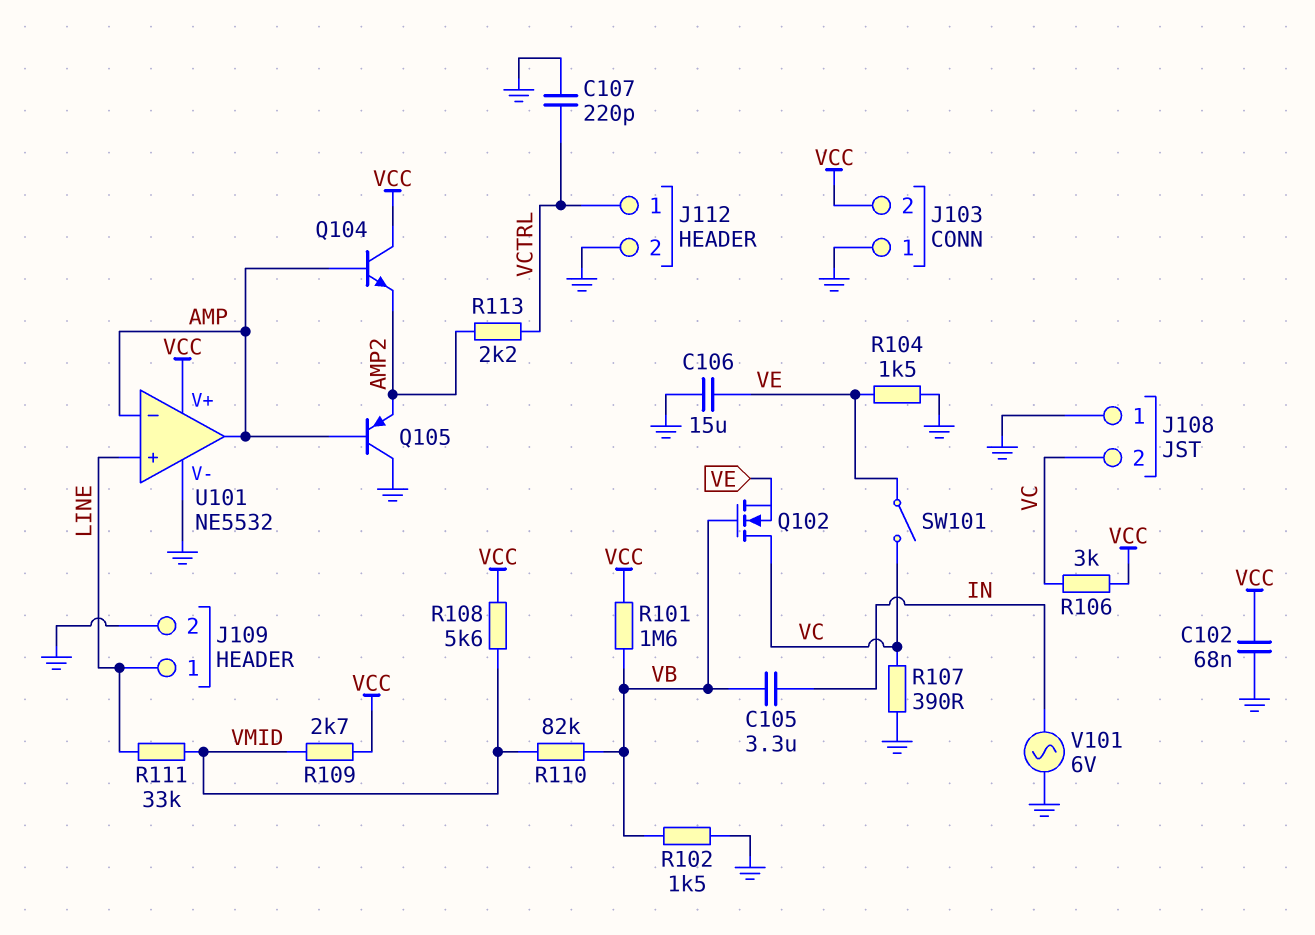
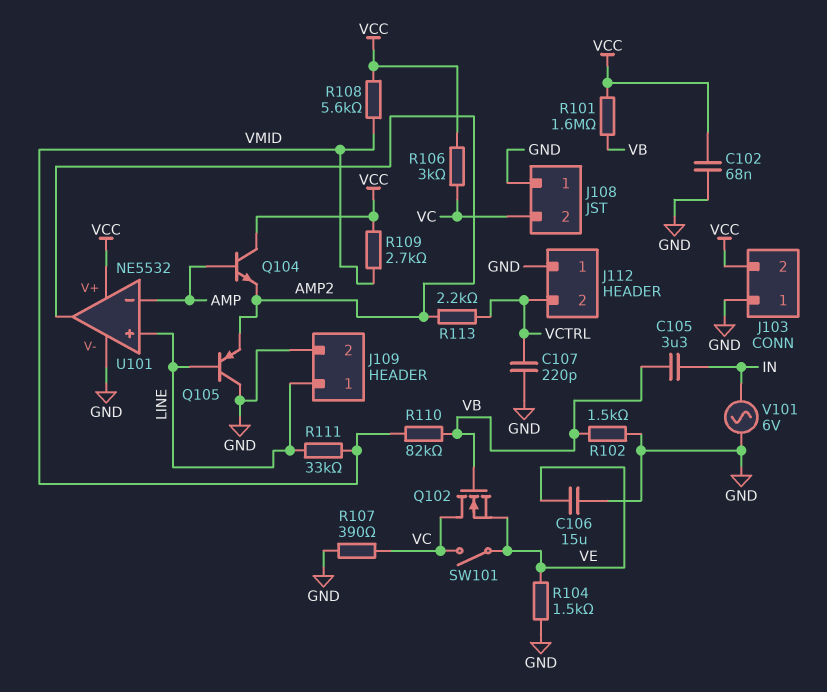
J112 pin 1: VCTRL -> GND
J112 pin 2: GND -> VCTRL
Q105: PNP (B AMP, C GND, E AMP2) -> PNP (B LINE, C GND, E AMP2)
U101 pin out: AMP -> AMP2

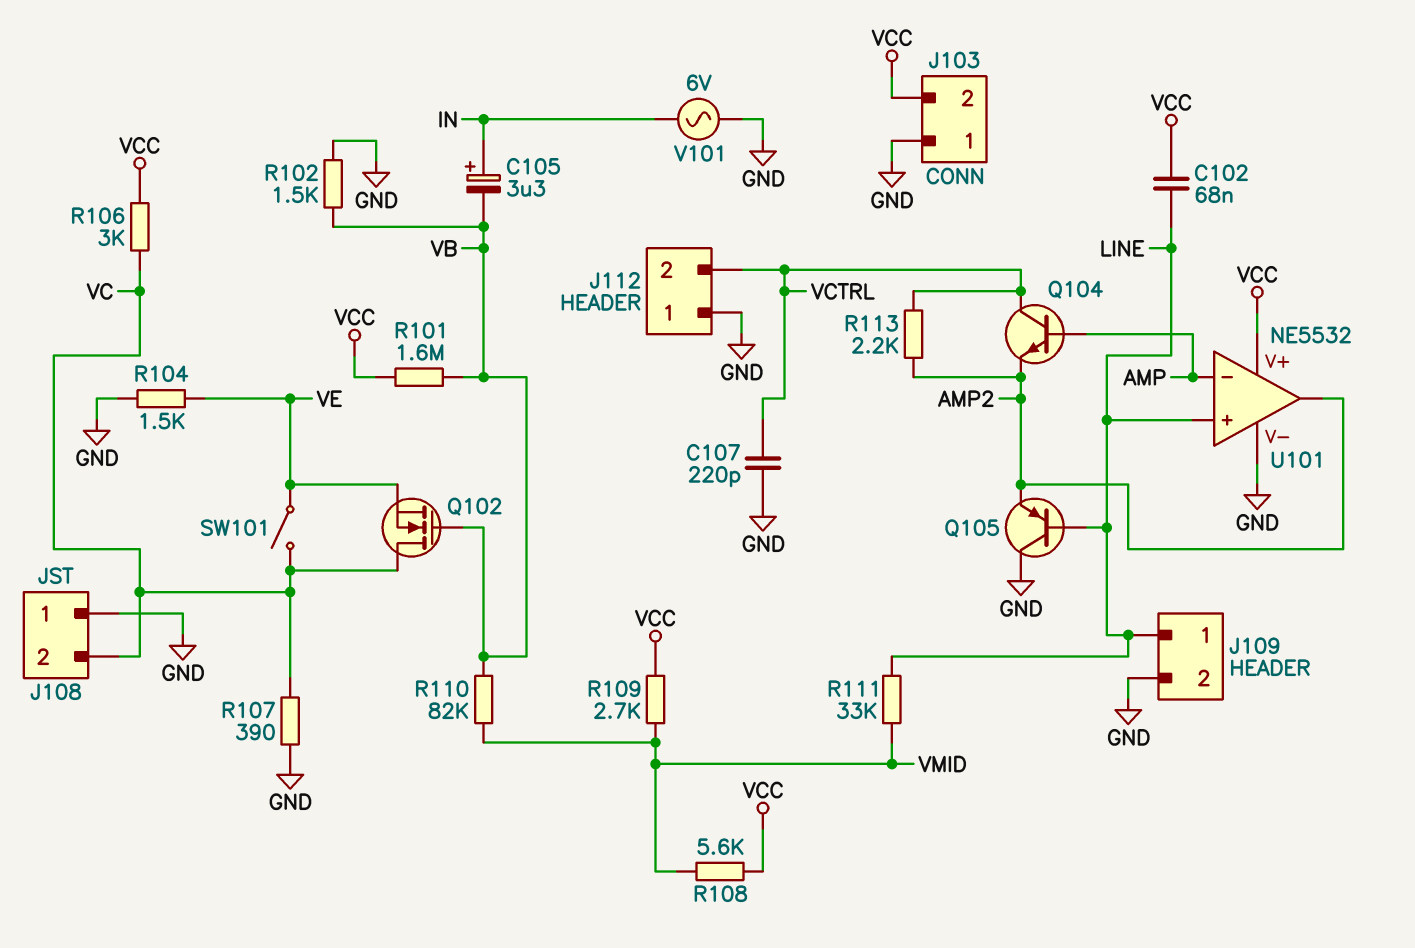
C102: 68nF (GND, VCC) -> 68nF (LINE, VCC)
C105: 3.3uF (IN, VB) -> 3.3uF (plus IN, minus VB)
C106: 15uF (GND, VE) -> none
Q104: NPN (B AMP, C VCC, E AMP2) -> NPN (B AMP, C VCTRL, E AMP2)

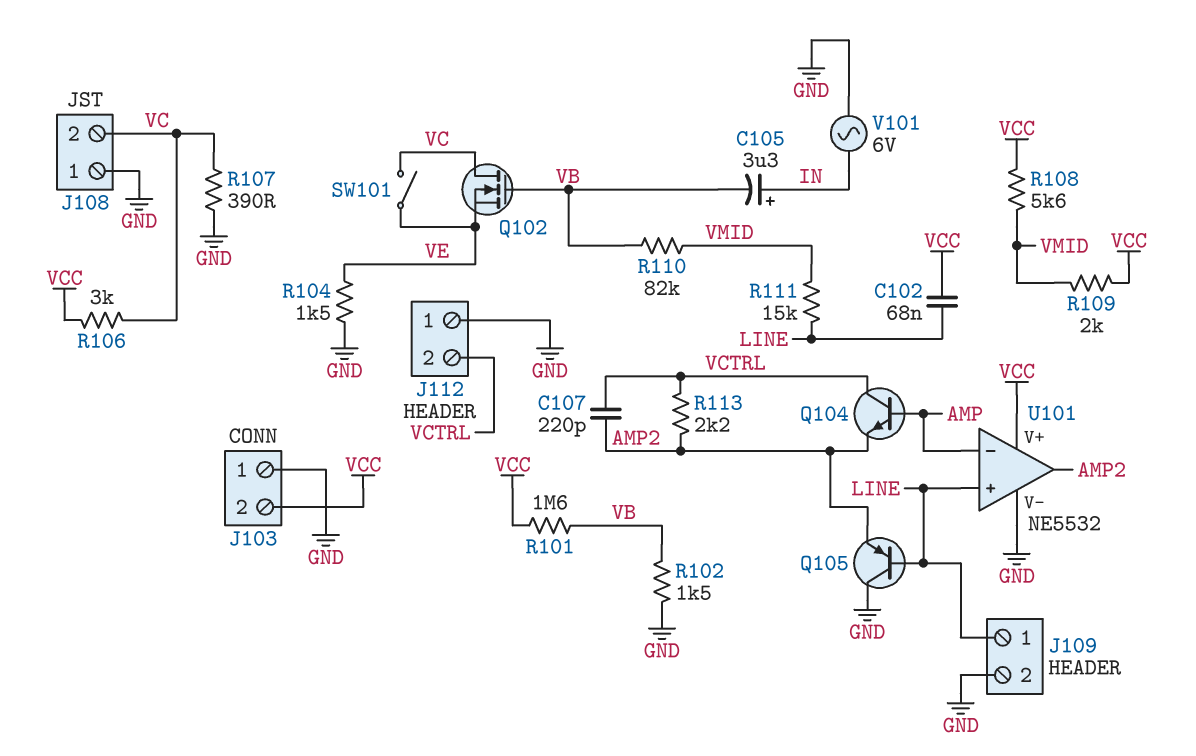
C107: 220pF (GND, VCTRL) -> 220pF (AMP2, VCTRL)
R109: 2.7k (VCC, VMID) -> 2k (VCC, VMID)
R111: 33k (LINE, VMID) -> 15k (LINE, VMID)

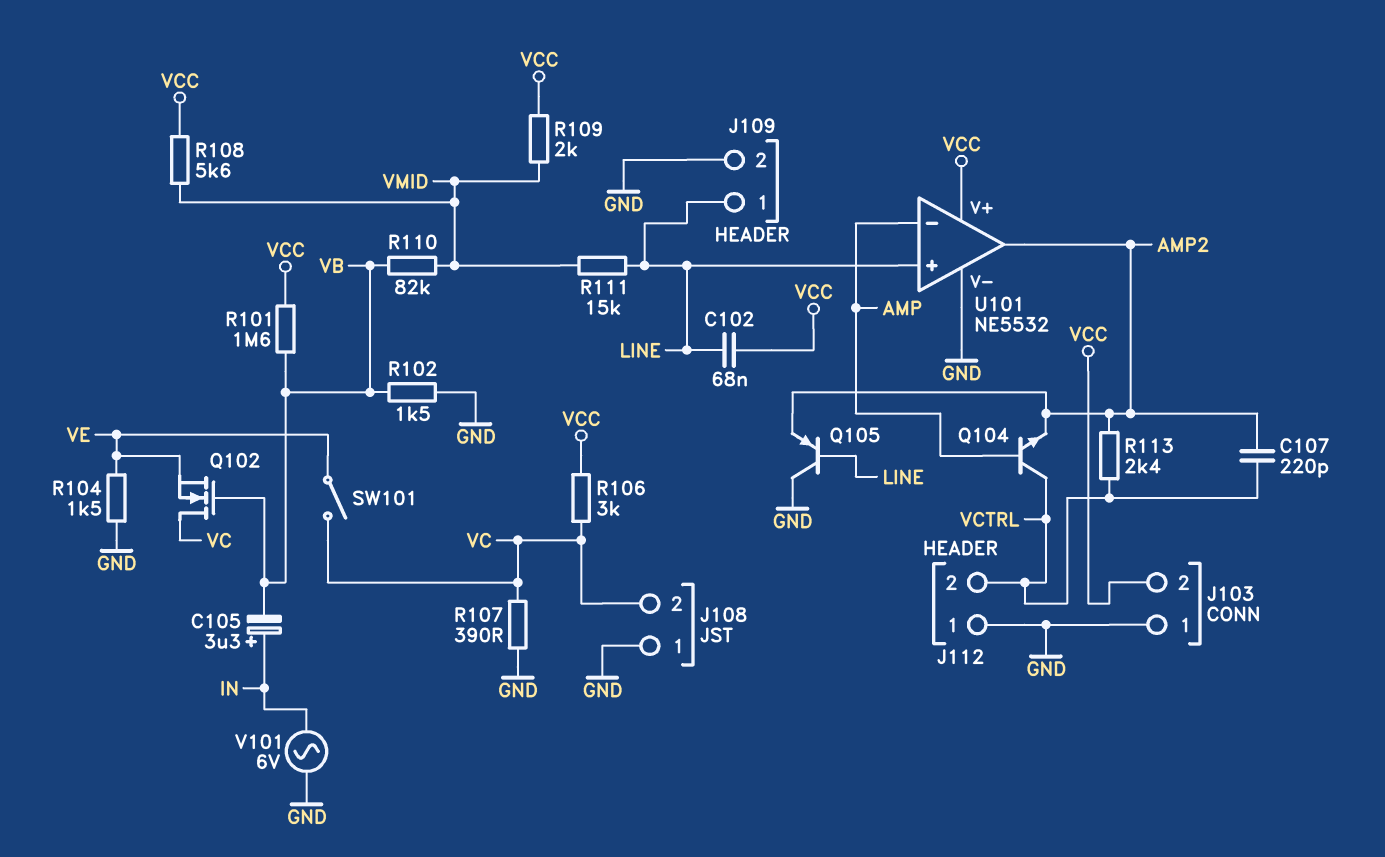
R113: 2.2k (AMP2, VCTRL) -> 2.4k (AMP2, VCTRL)

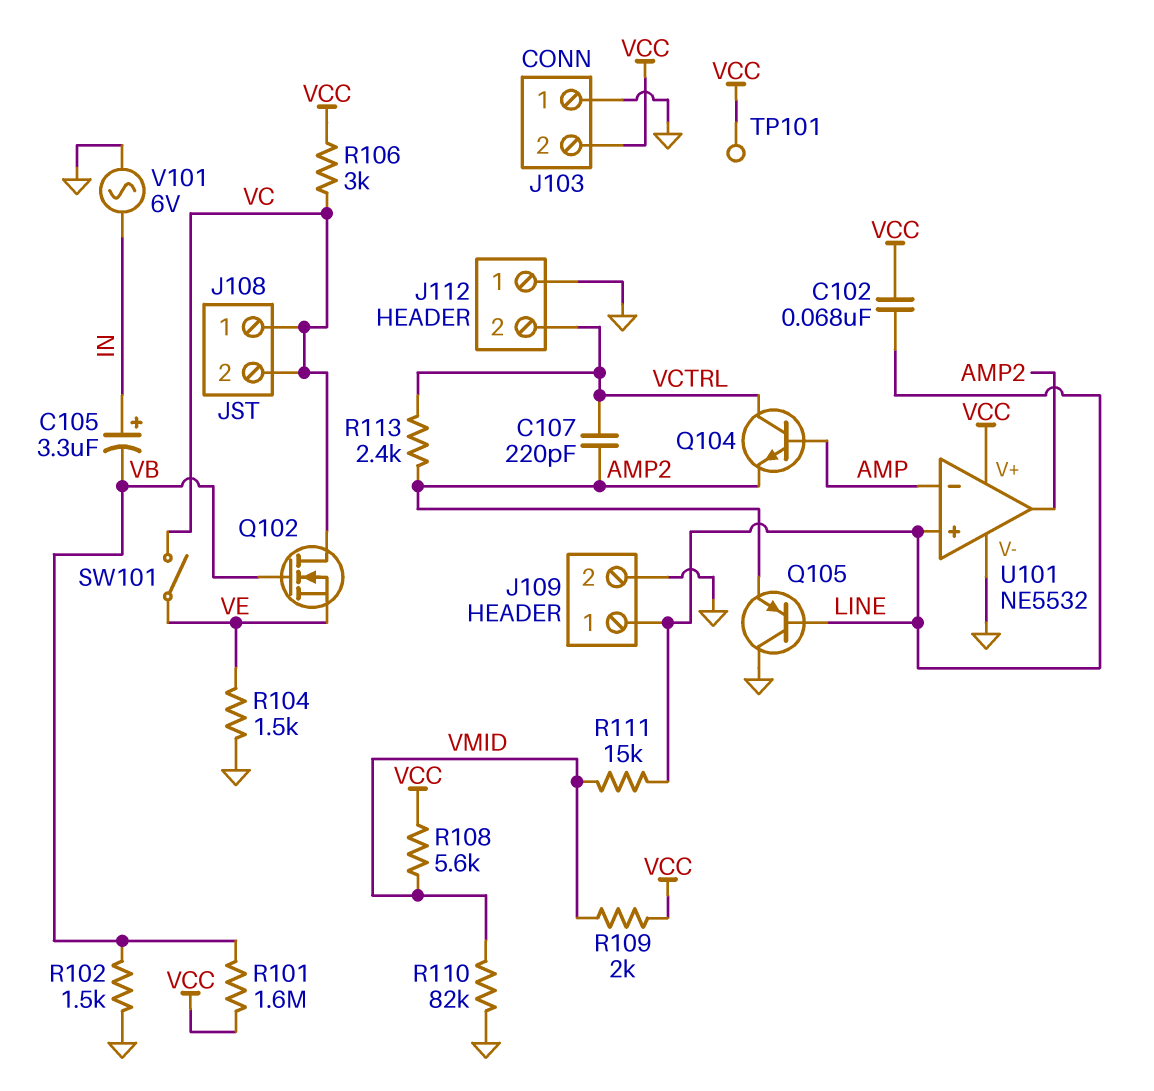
J108 pin 1: GND -> VC
R107: 390 (GND, VC) -> none
R110: 82k (VB, VMID) -> 82k (GND, VMID)
TP101: none -> test point (VCC)

